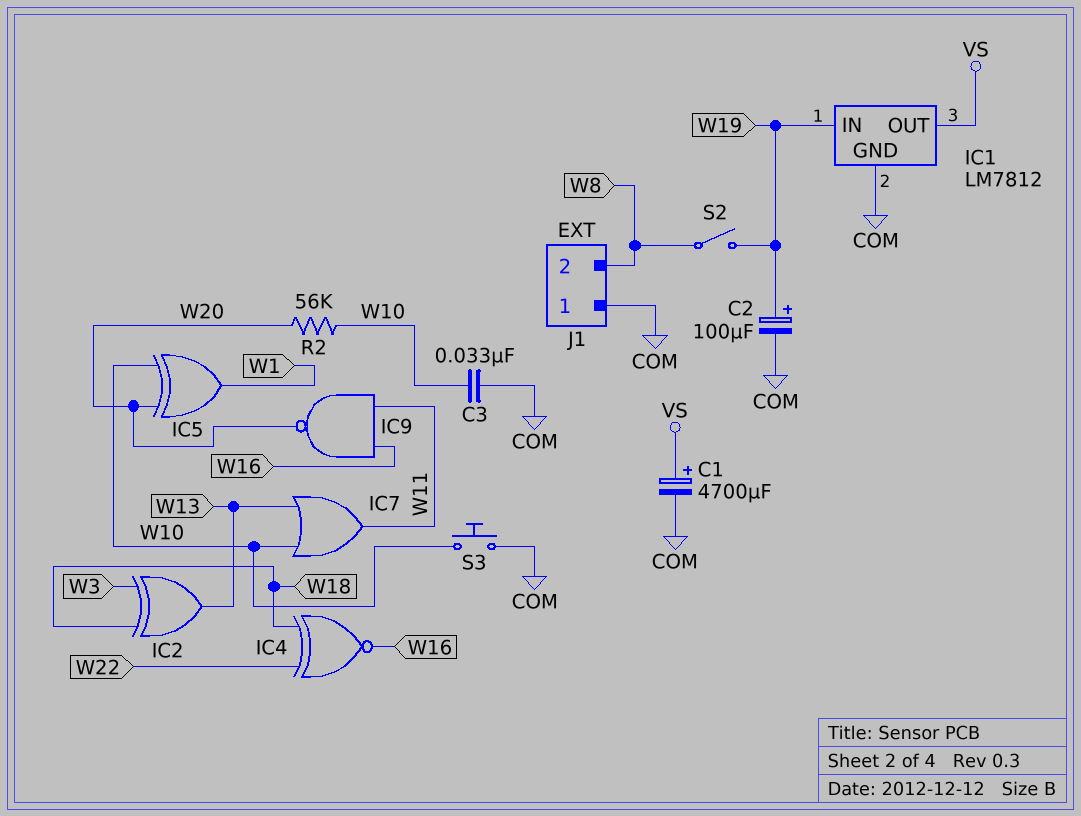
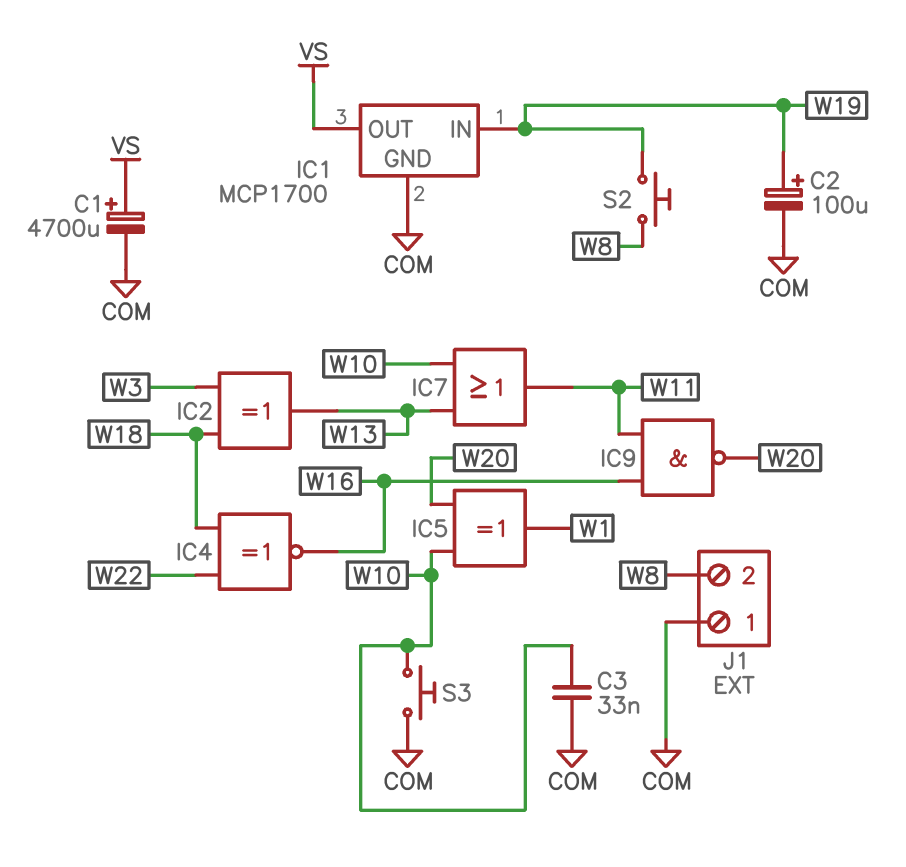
IC1: LM7812 -> MCP1700
R2: 56k (W10, W20) -> none
S2: switch (W8, W19) -> button (W8, W19)

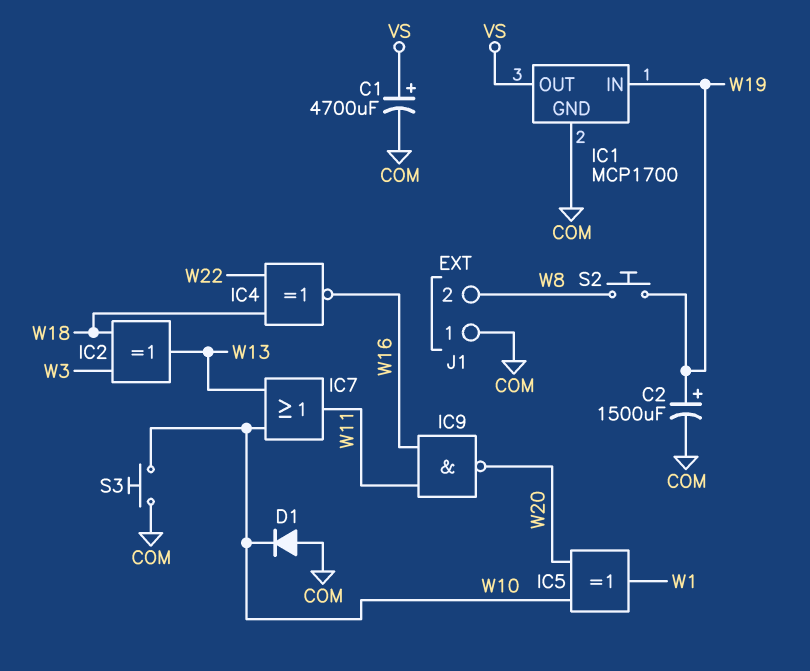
C2: 100uF (plus W19, minus COM) -> 1500uF (plus W19, minus COM)
C3: 33nF (COM, W10) -> none
D1: none -> diode (A COM, K W10)

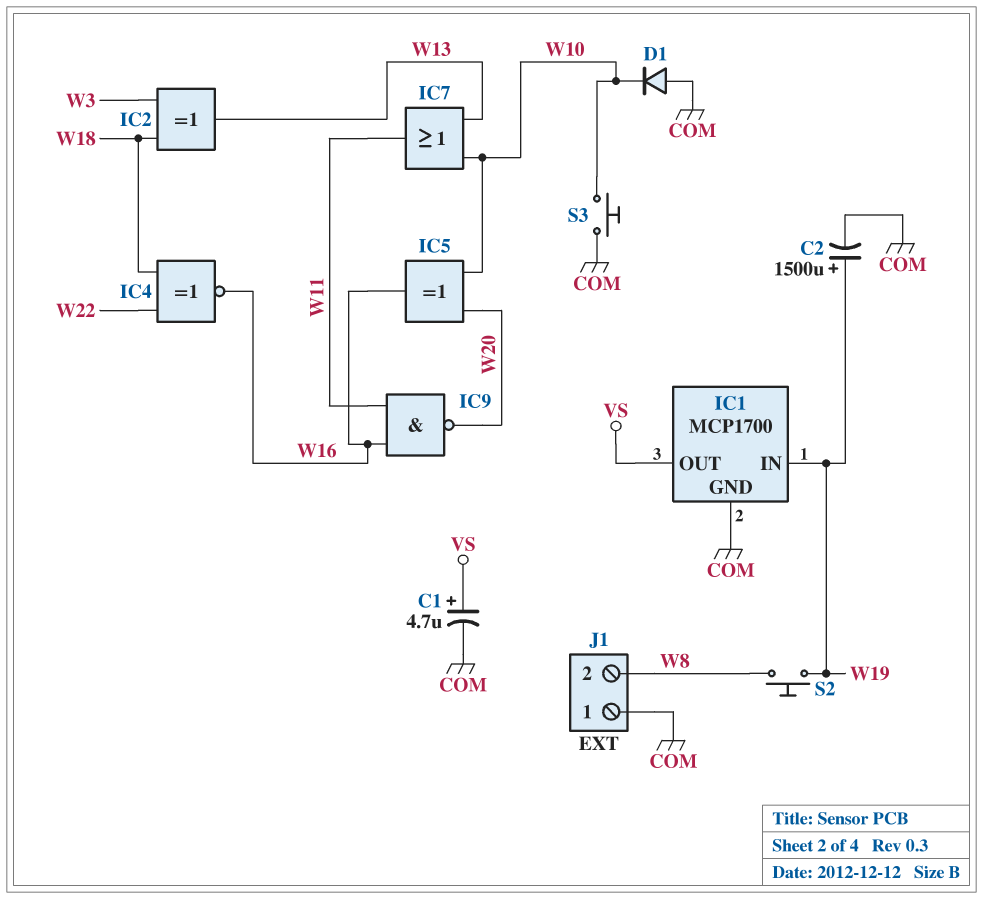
C1: 4700uF (plus VS, minus COM) -> 4.7uF (plus VS, minus COM)
IC5: XOR (in W10, in W20, out W1) -> XOR (in W10, in W20, out W16)

